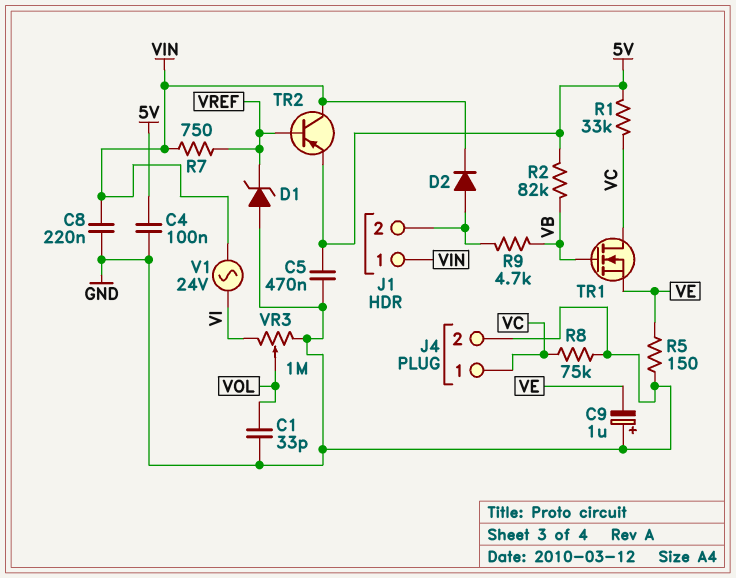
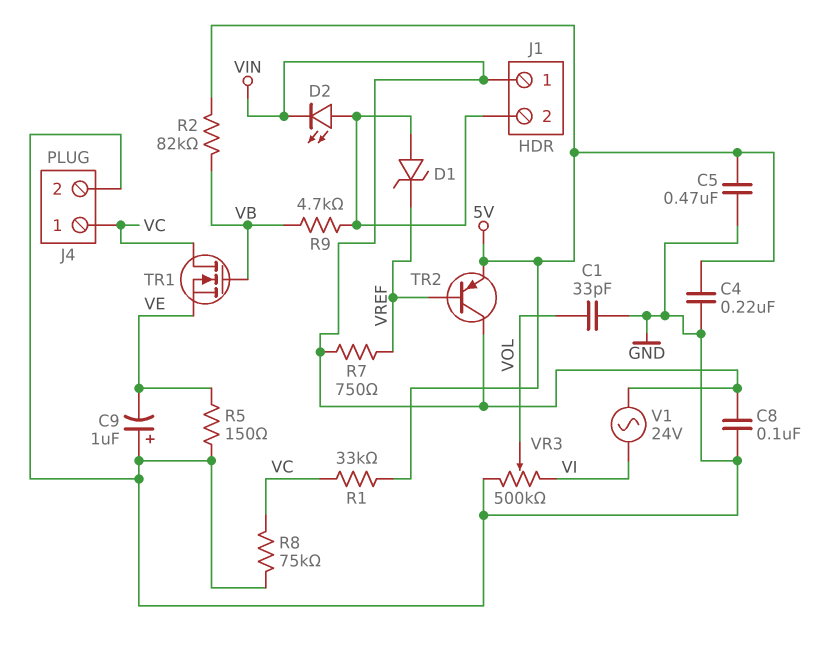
C4: 100nF (5V, GND) -> 220nF (5V, GND)
C8: 220nF (GND, VIN) -> 100nF (GND, VIN)
D1: zener (A GND, K VREF) -> zener (A J1/2, K VREF)
D2: diode (A J1/2, K VIN) -> LED (A J1/2, K VIN)
VR3: 1M (GND, VI, wiper VOL) -> 500k (GND, VI, wiper VOL)

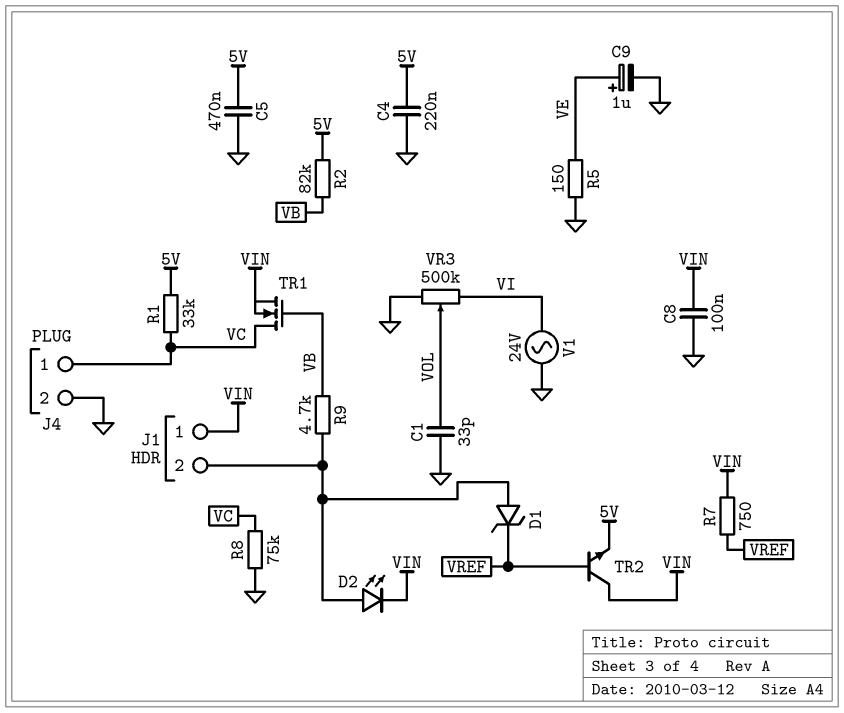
C9: 1uF (plus GND, minus VE) -> 1uF (plus VE, minus GND)
TR1: NMOS (G VB, D VC, S VE) -> NMOS (G VB, D VC, S VIN)
TR2: PNP (B VREF, C VIN, E 5V) -> NPN (B VREF, C VIN, E 5V)
V1: AC 24V (VI, VIN) -> AC 24V (GND, VI)

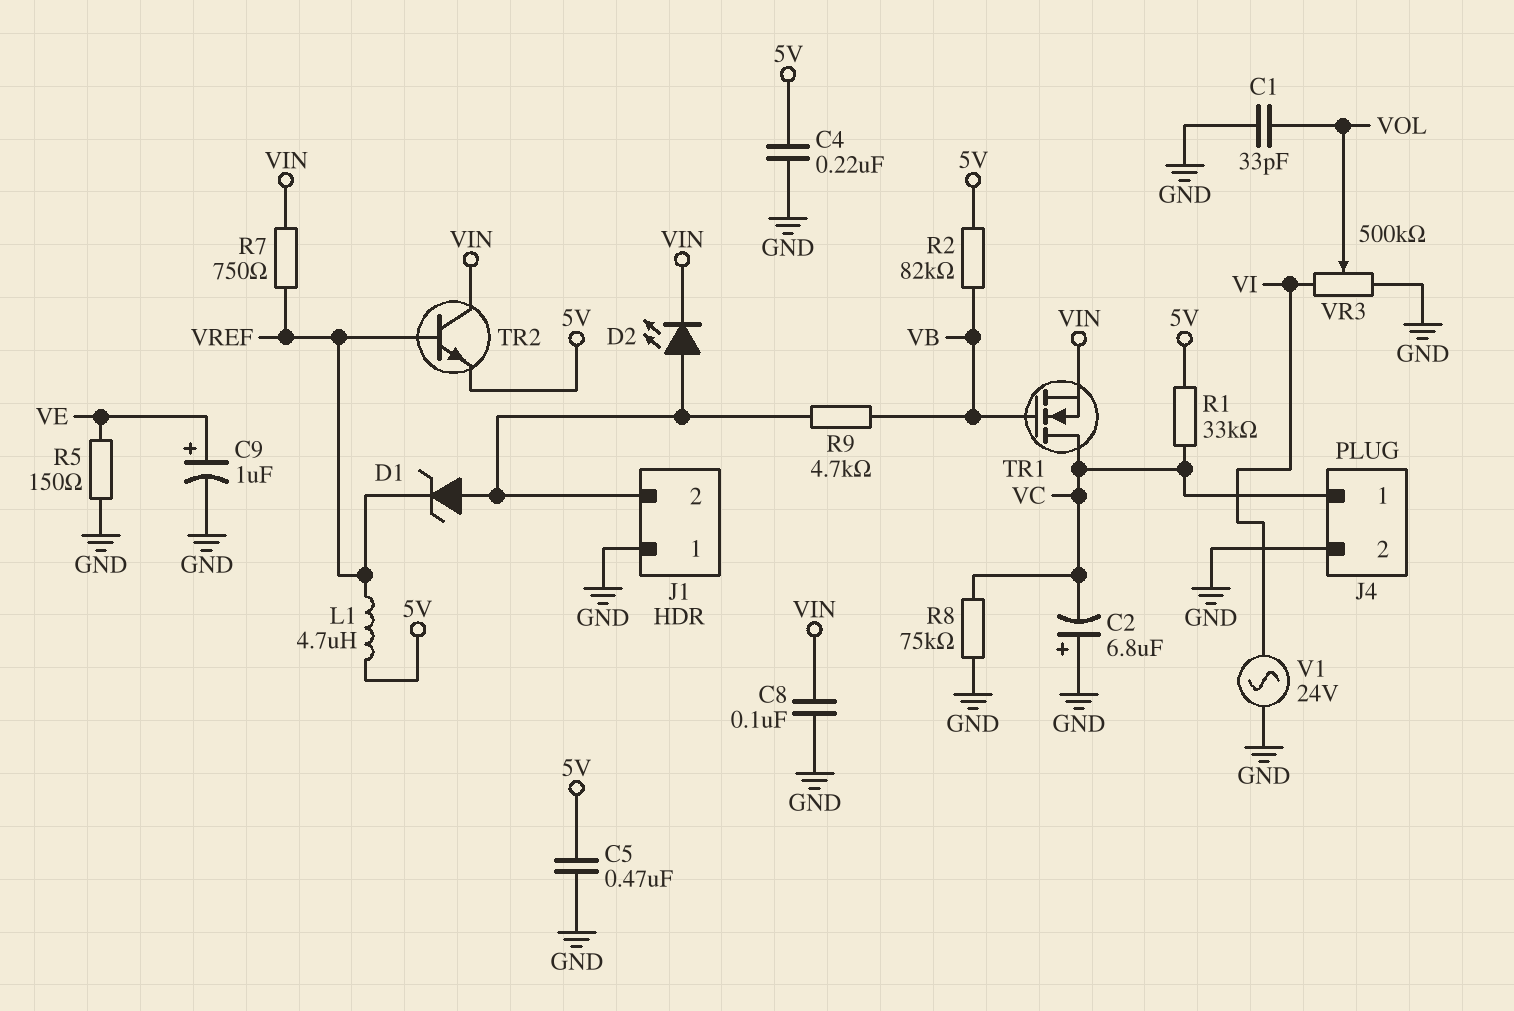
C2: none -> 6.8uF (plus GND, minus VC)
J1 pin 1: VIN -> GND
L1: none -> 4.7uH (5V, VREF)

